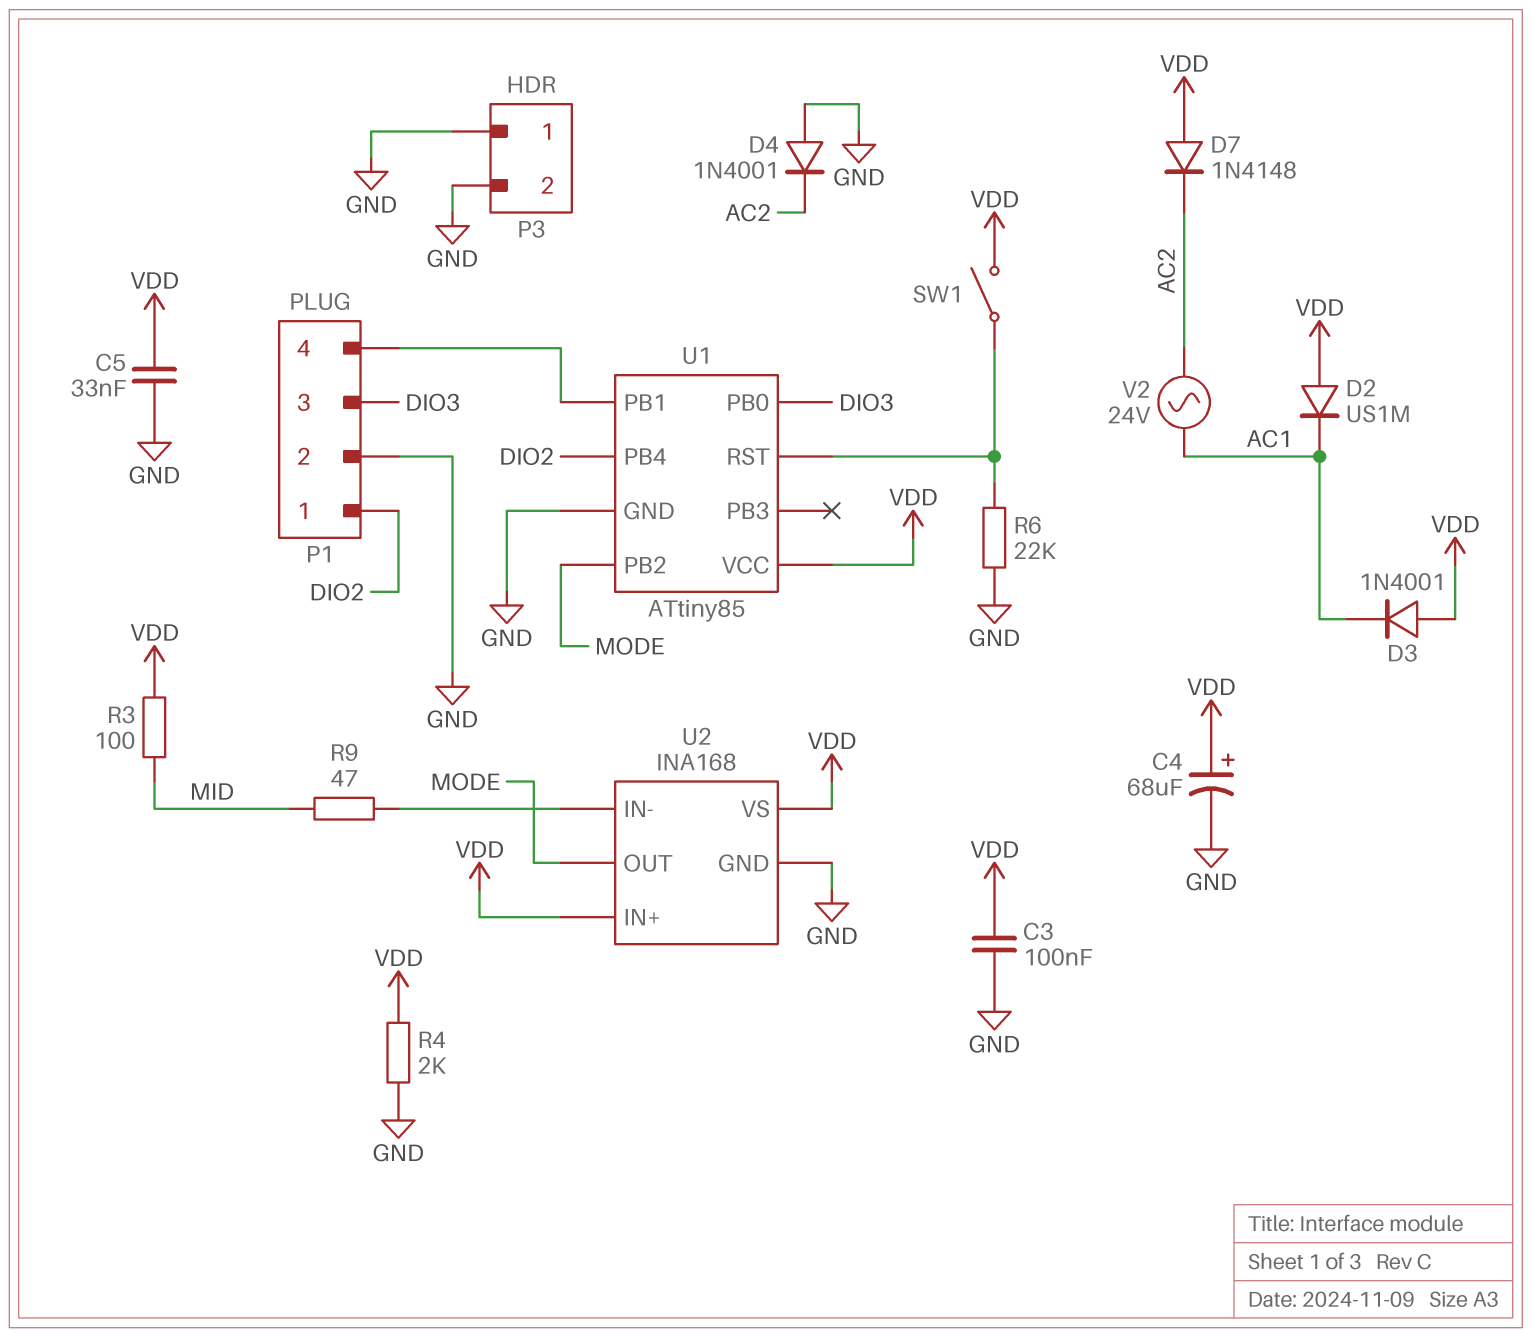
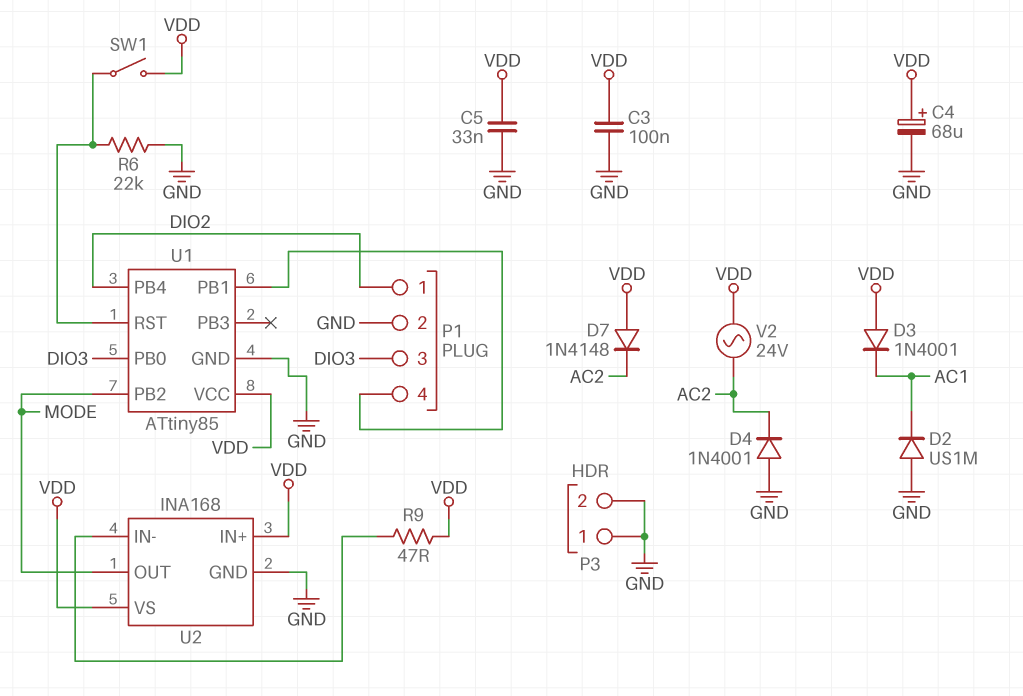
D2: diode US1M (A VDD, K AC1) -> diode US1M (A GND, K AC1)
R3: 100 (MID, VDD) -> none
R4: 2k (GND, VDD) -> none
R9: 47 (MID, U2/IN-) -> 47 (U2/IN-, VDD)
V2: AC 24V (AC1, AC2) -> AC 24V (AC2, VDD)

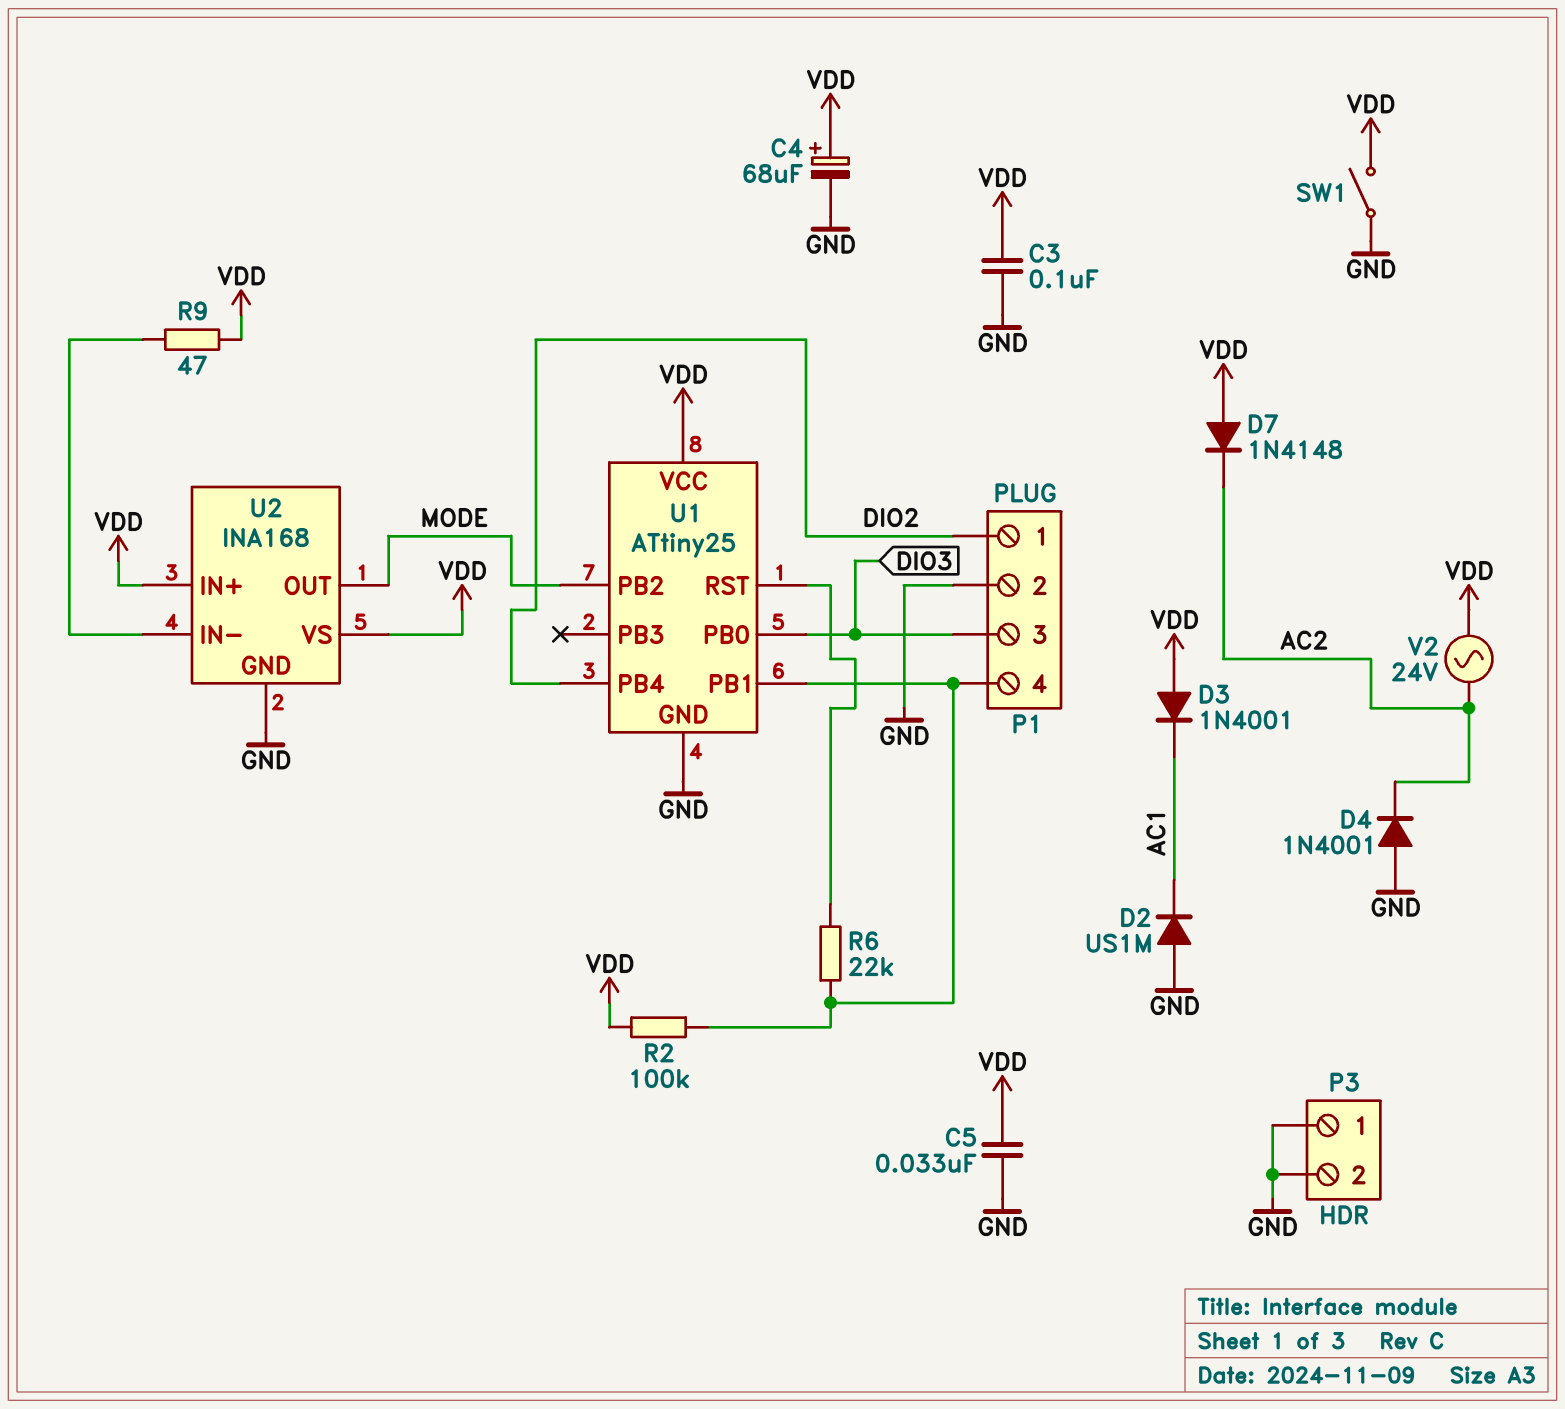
R2: none -> 100k (P1/4, VDD)
R6: 22k (GND, U1/RST) -> 22k (P1/4, U1/RST)
SW1: switch (U1/RST, VDD) -> switch (GND, VDD)
U1: ATtiny85 -> ATtiny25

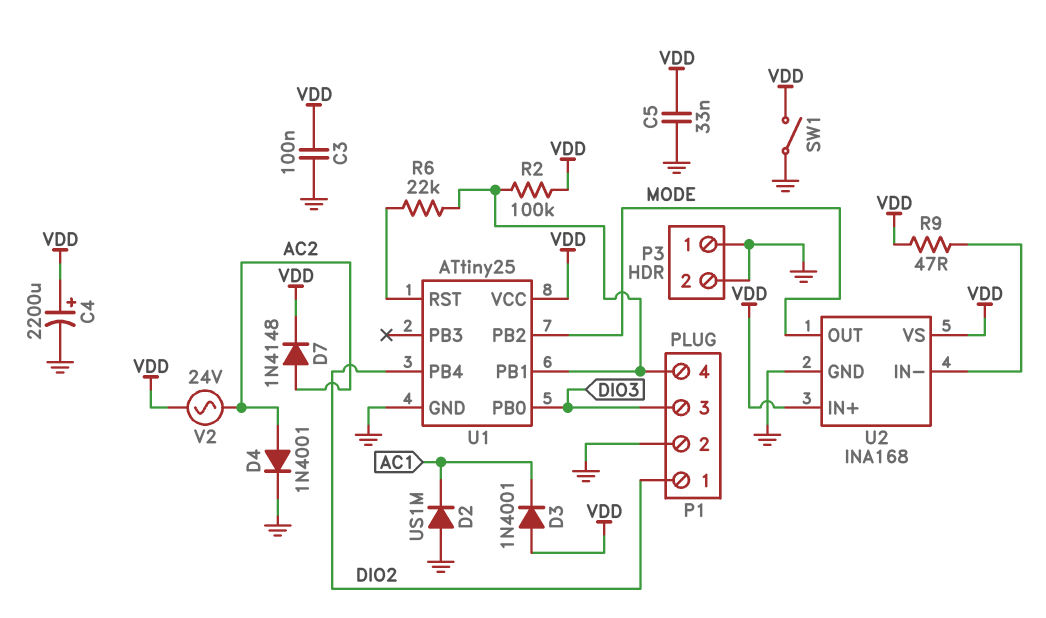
C4: 68uF (plus VDD, minus GND) -> 2200uF (plus VDD, minus GND)
D4: diode 1N4001 (A GND, K AC2) -> diode 1N4001 (A AC2, K GND)
D7: diode 1N4148 (A VDD, K AC2) -> diode 1N4148 (A AC2, K VDD)

